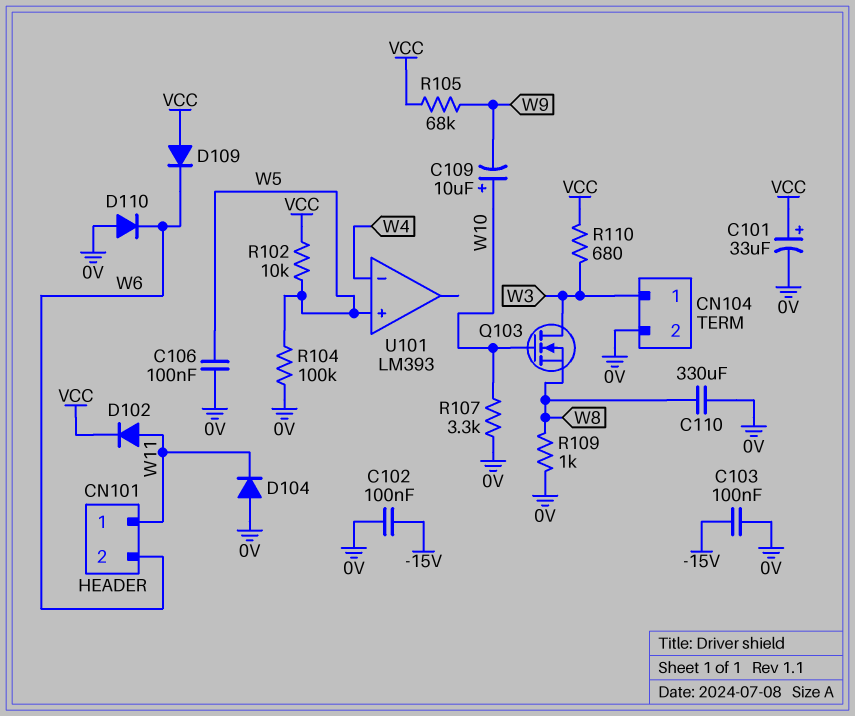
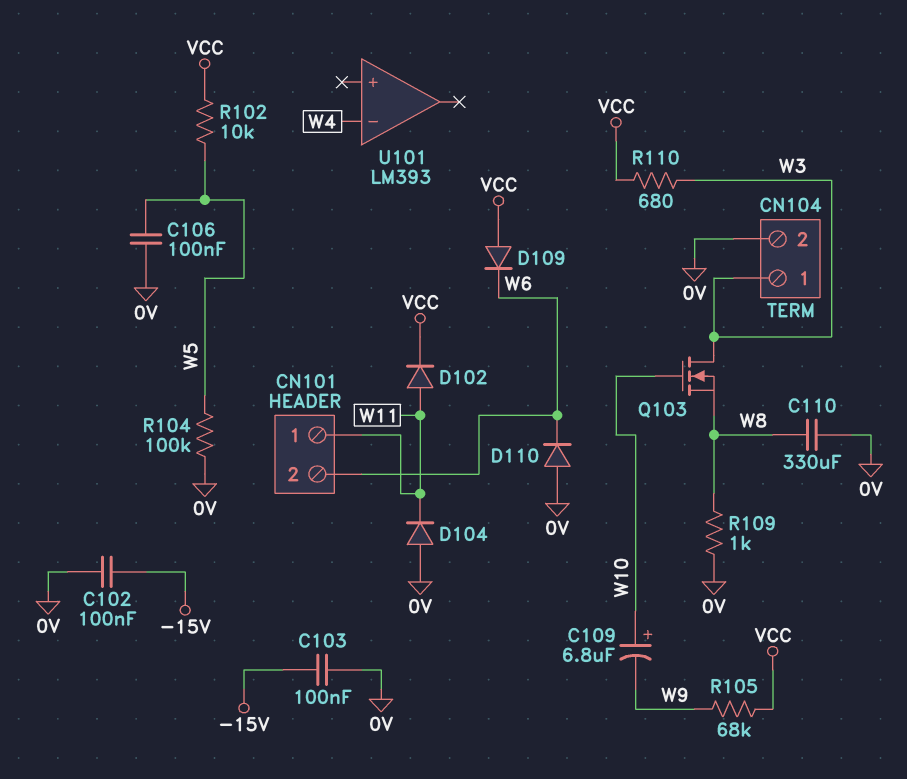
C101: 33uF (plus VCC, minus 0V) -> none
C109: 10uF (plus W10, minus W9) -> 6.8uF (plus W10, minus W9)
R107: 3.3k (0V, W10) -> none
U101 pin in+: W5 -> none

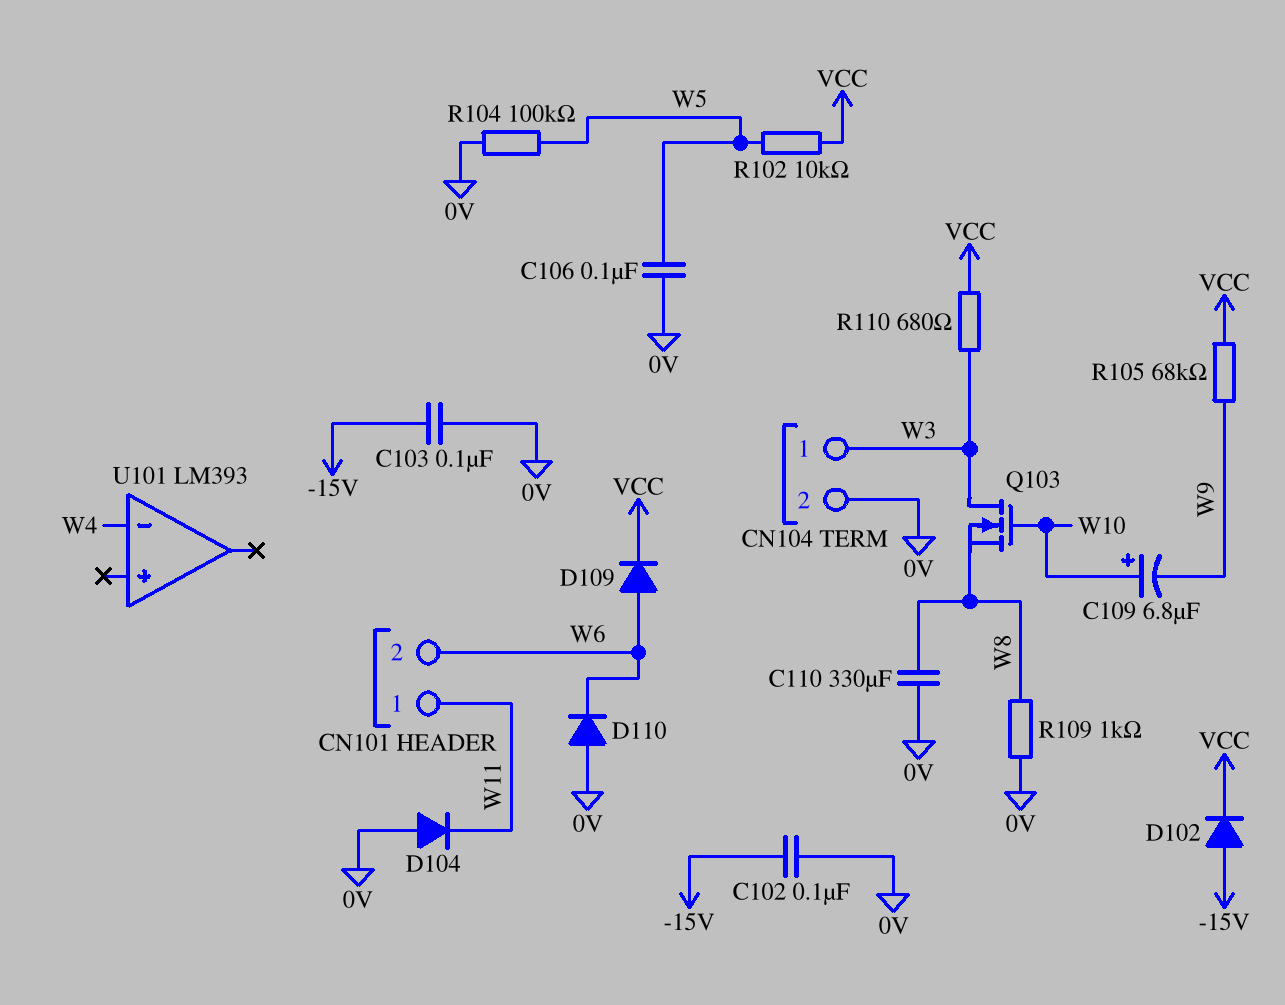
D102: diode (A W11, K VCC) -> diode (A -15V, K VCC)
D109: diode (A VCC, K W6) -> diode (A W6, K VCC)

